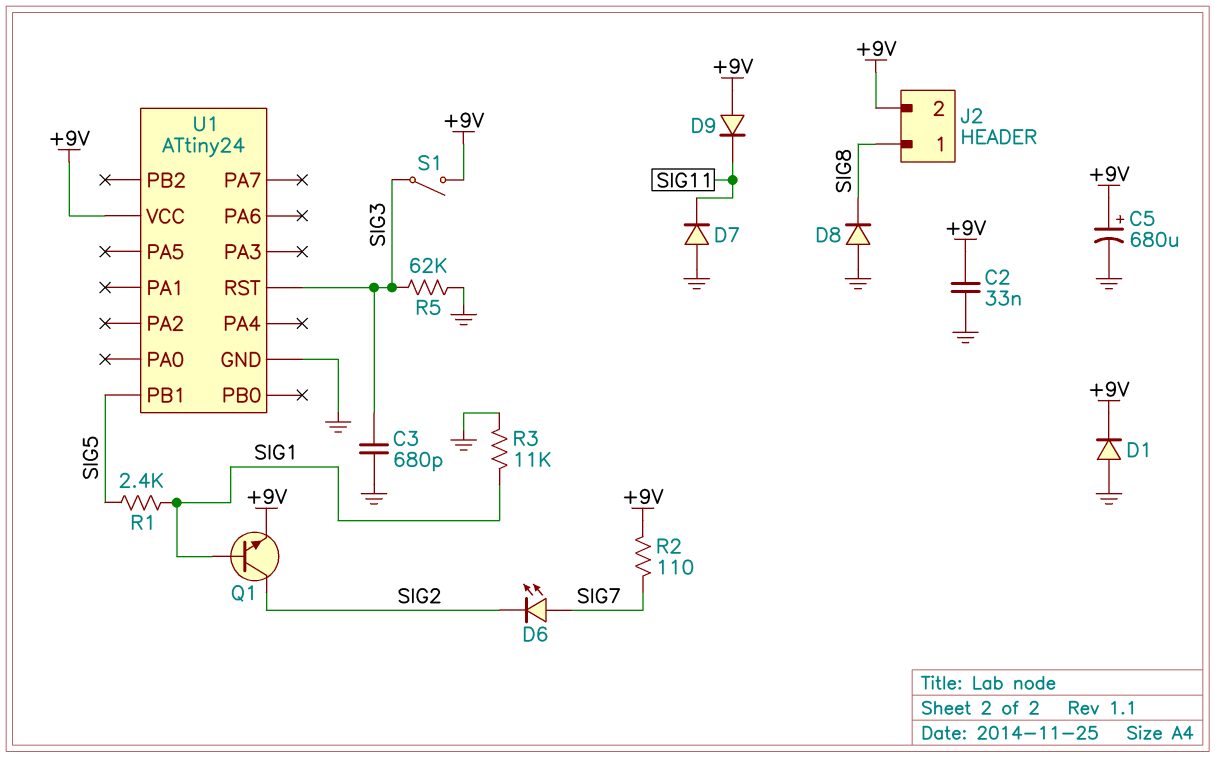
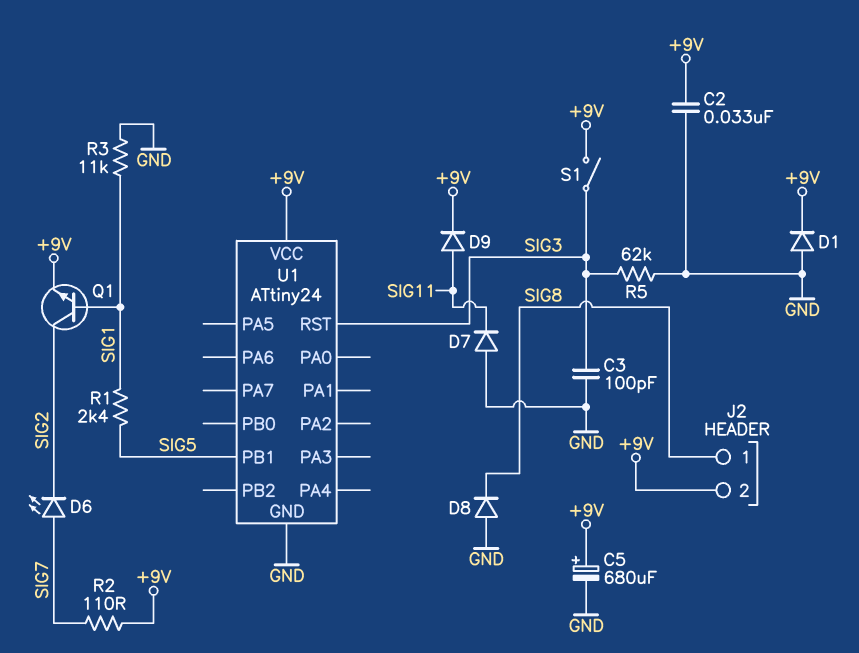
C3: 680pF (GND, SIG3) -> 100pF (GND, SIG3)
D9: diode (A +9V, K SIG11) -> diode (A SIG11, K +9V)

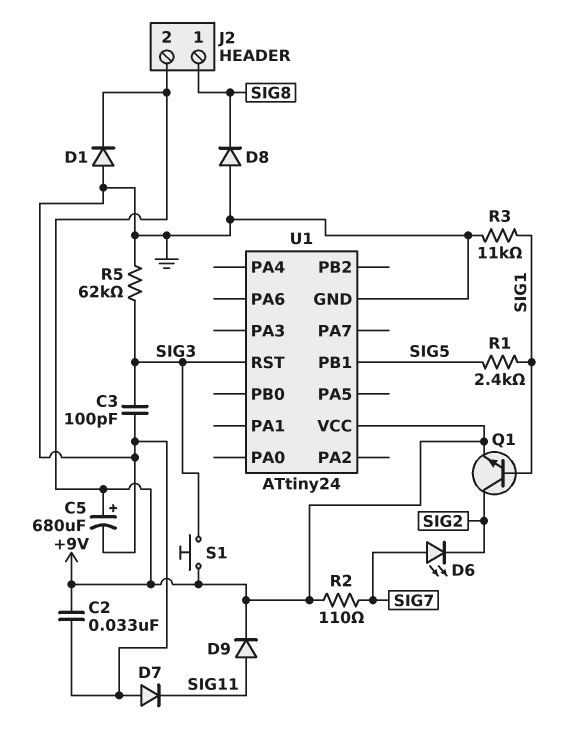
S1: switch (+9V, SIG3) -> button (+9V, SIG3)

